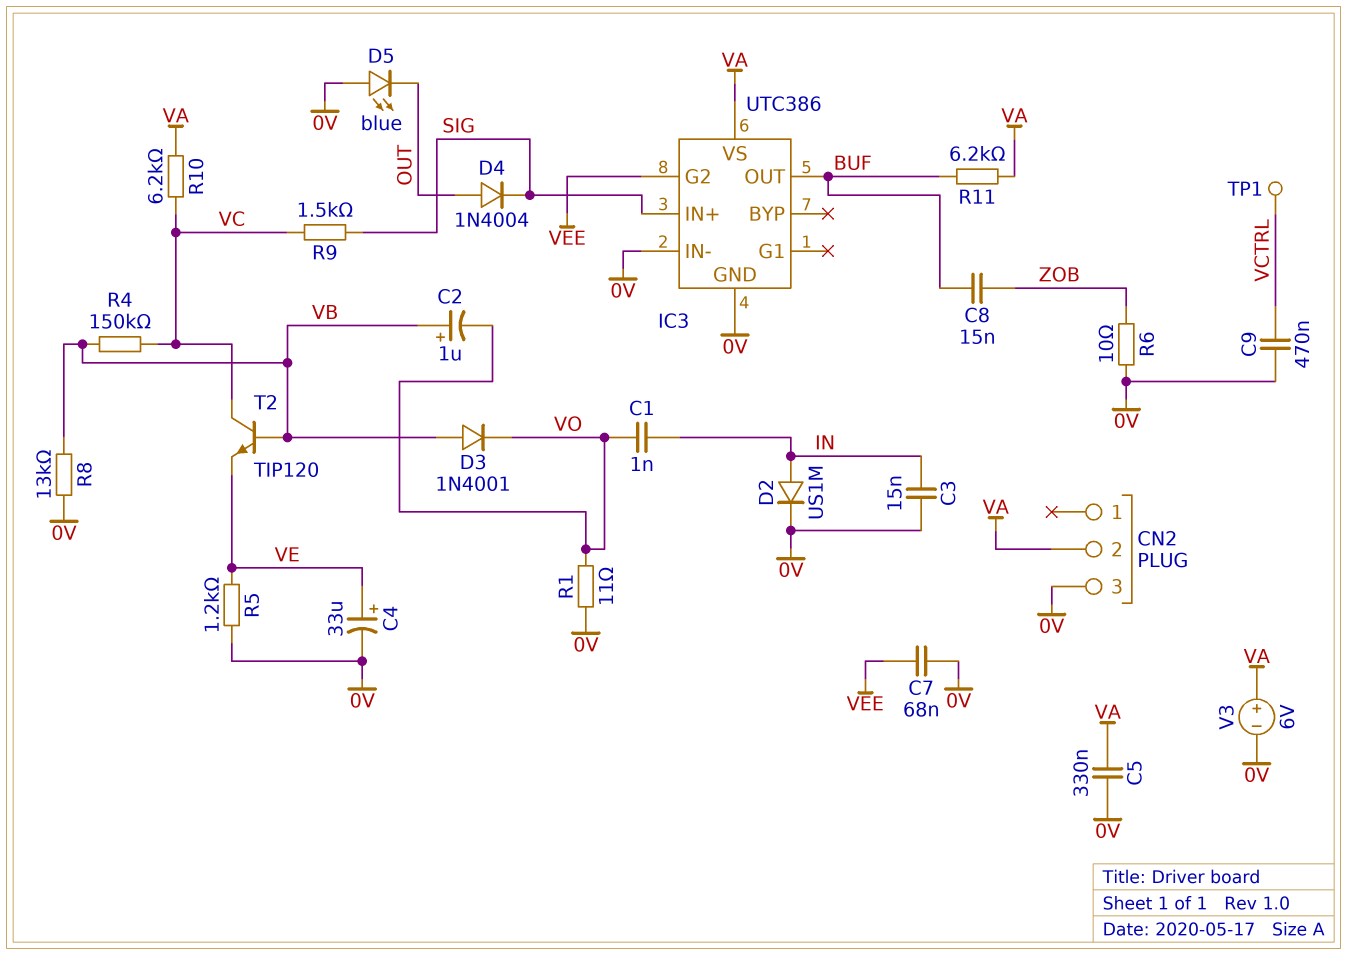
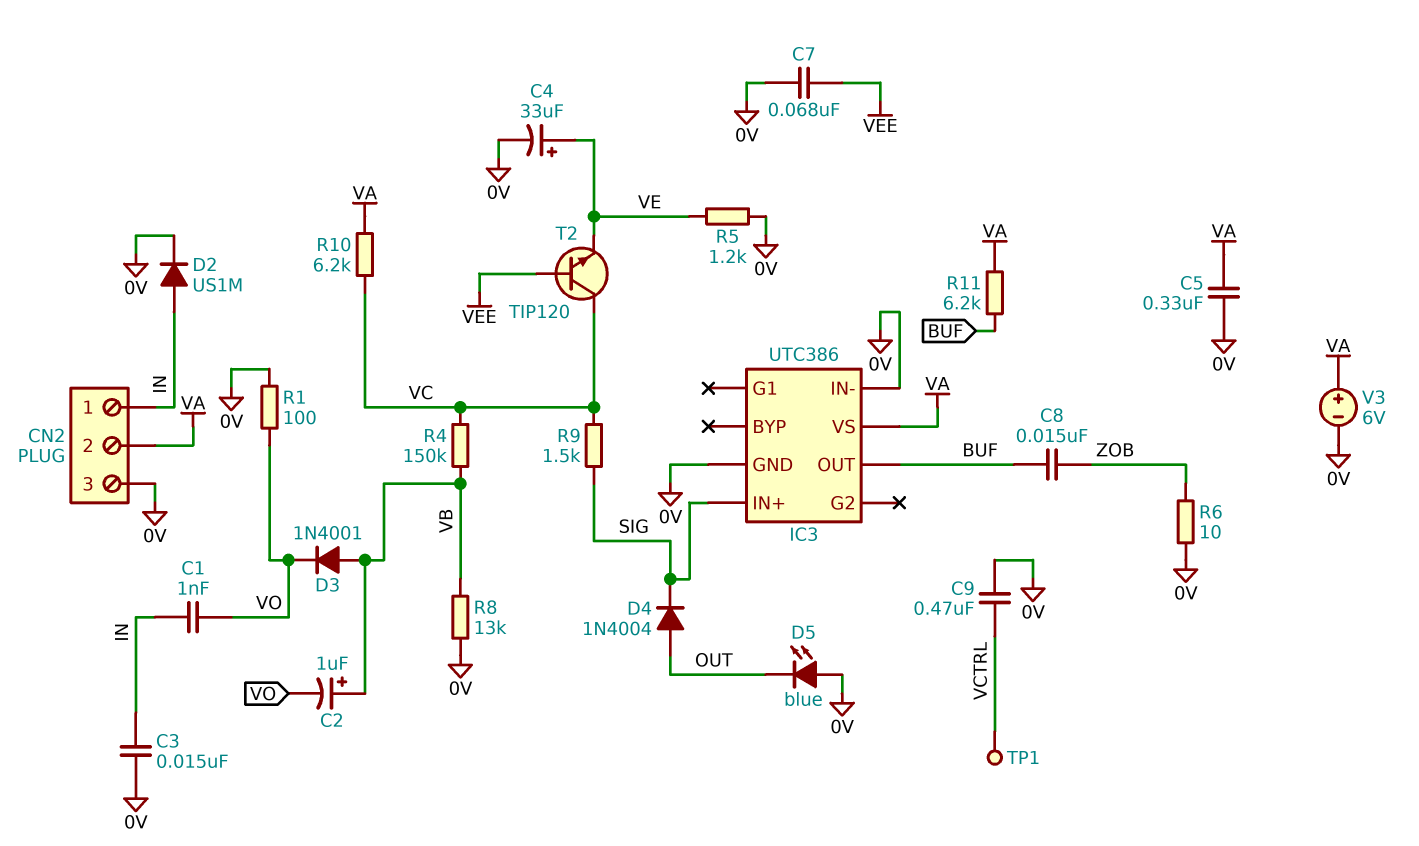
CN2 pin 1: none -> IN
IC3 pin G2: VEE -> none
R1: 11 (0V, VO) -> 100 (0V, VO)
T2: NPN TIP120 (B VB, C VC, E VE) -> NPN TIP120 (B VEE, C VC, E VE)

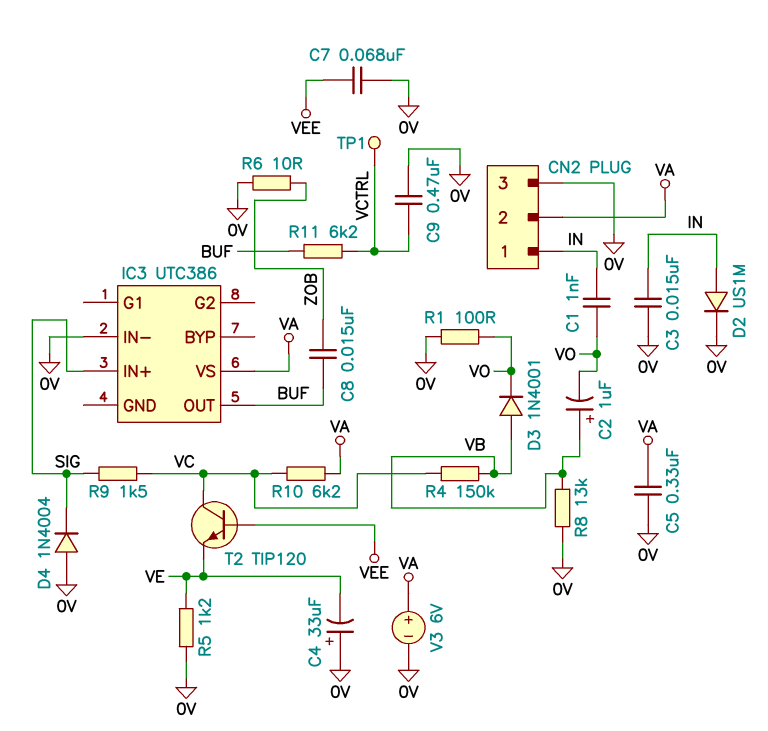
C4: 33uF (plus VE, minus 0V) -> 33uF (plus 0V, minus VE)
D4: diode 1N4004 (A OUT, K SIG) -> diode 1N4004 (A 0V, K SIG)
D5: LED blue (A 0V, K OUT) -> none
IC3 pin GND: 0V -> none
R11: 6.2k (BUF, VA) -> 6.2k (BUF, VCTRL)

